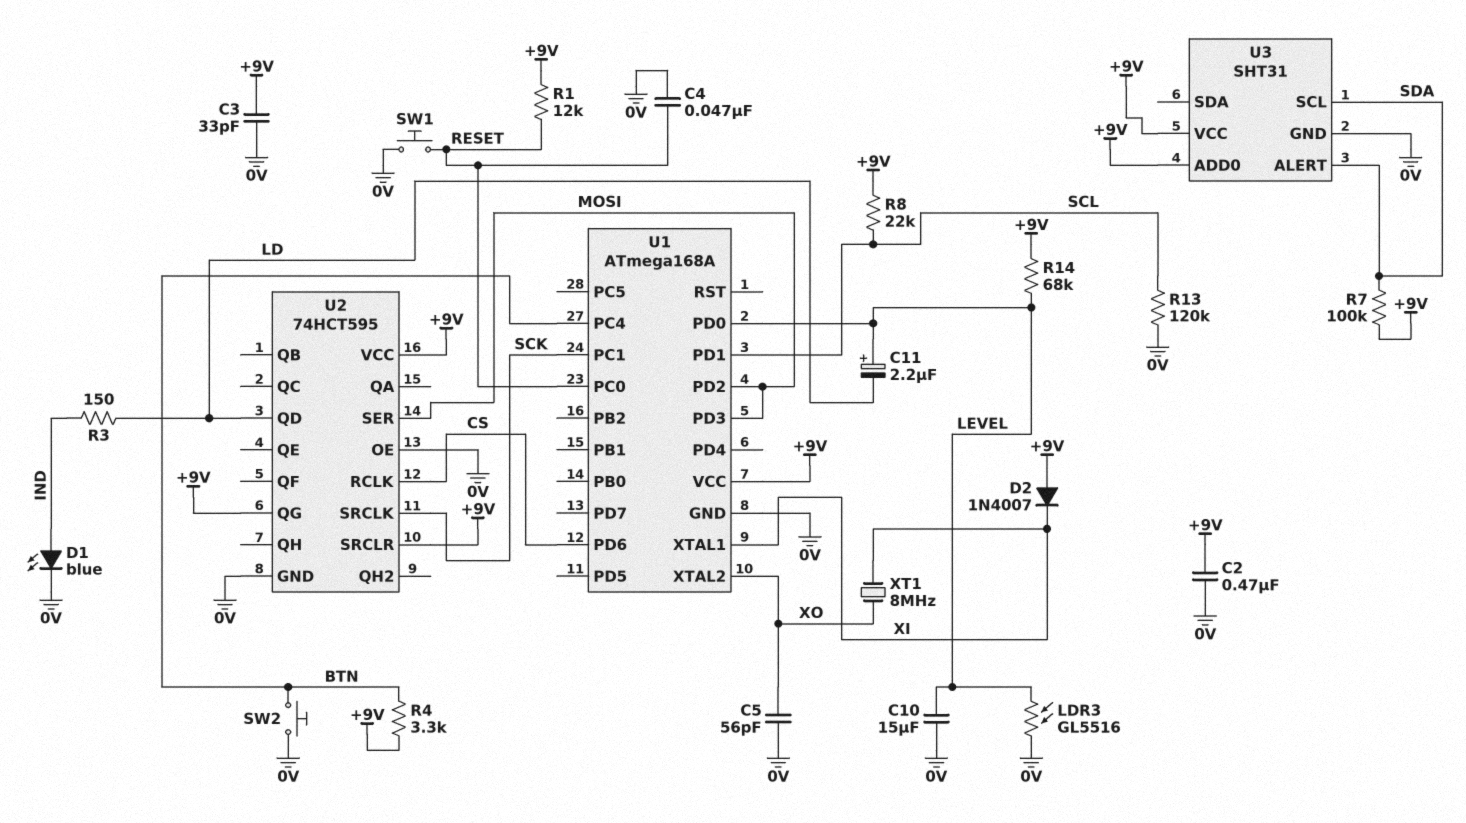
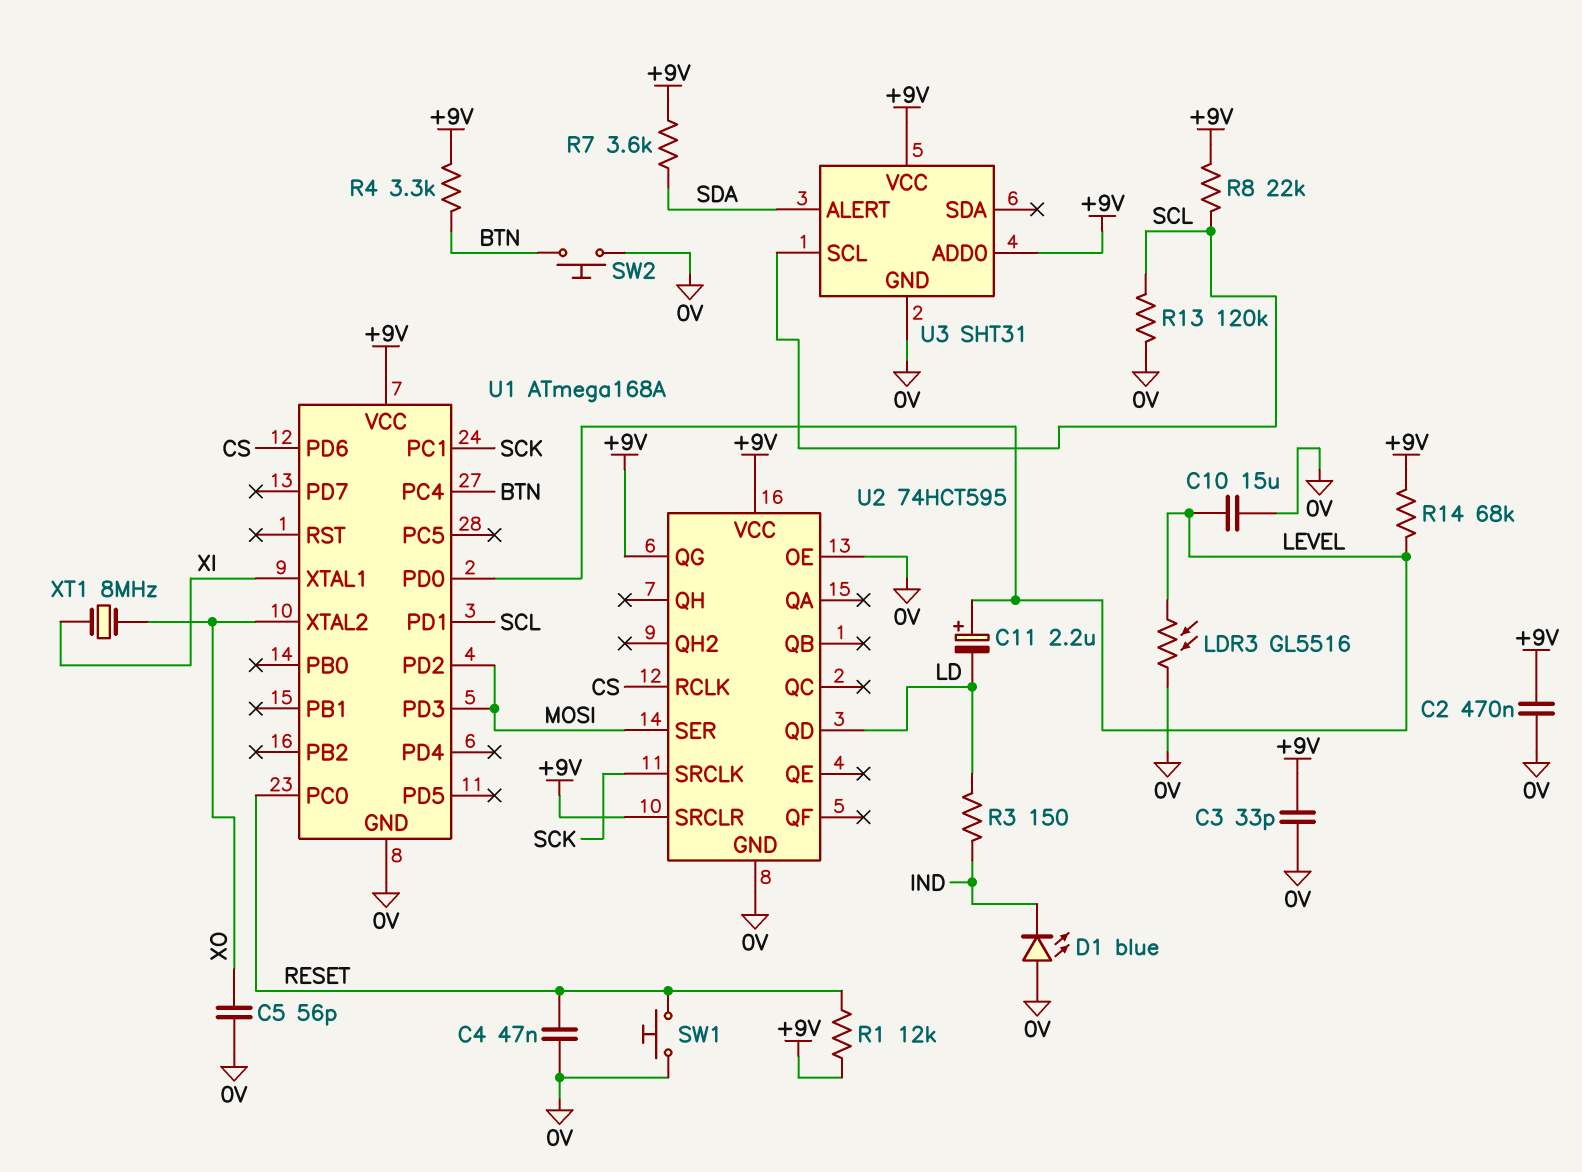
D1: LED blue (A IND, K 0V) -> LED blue (A 0V, K IND)
D2: diode 1N4007 (A +9V, K XI) -> none
R7: 100k (+9V, SDA) -> 3.6k (+9V, SDA)
U3 pin SCL: SDA -> SCL

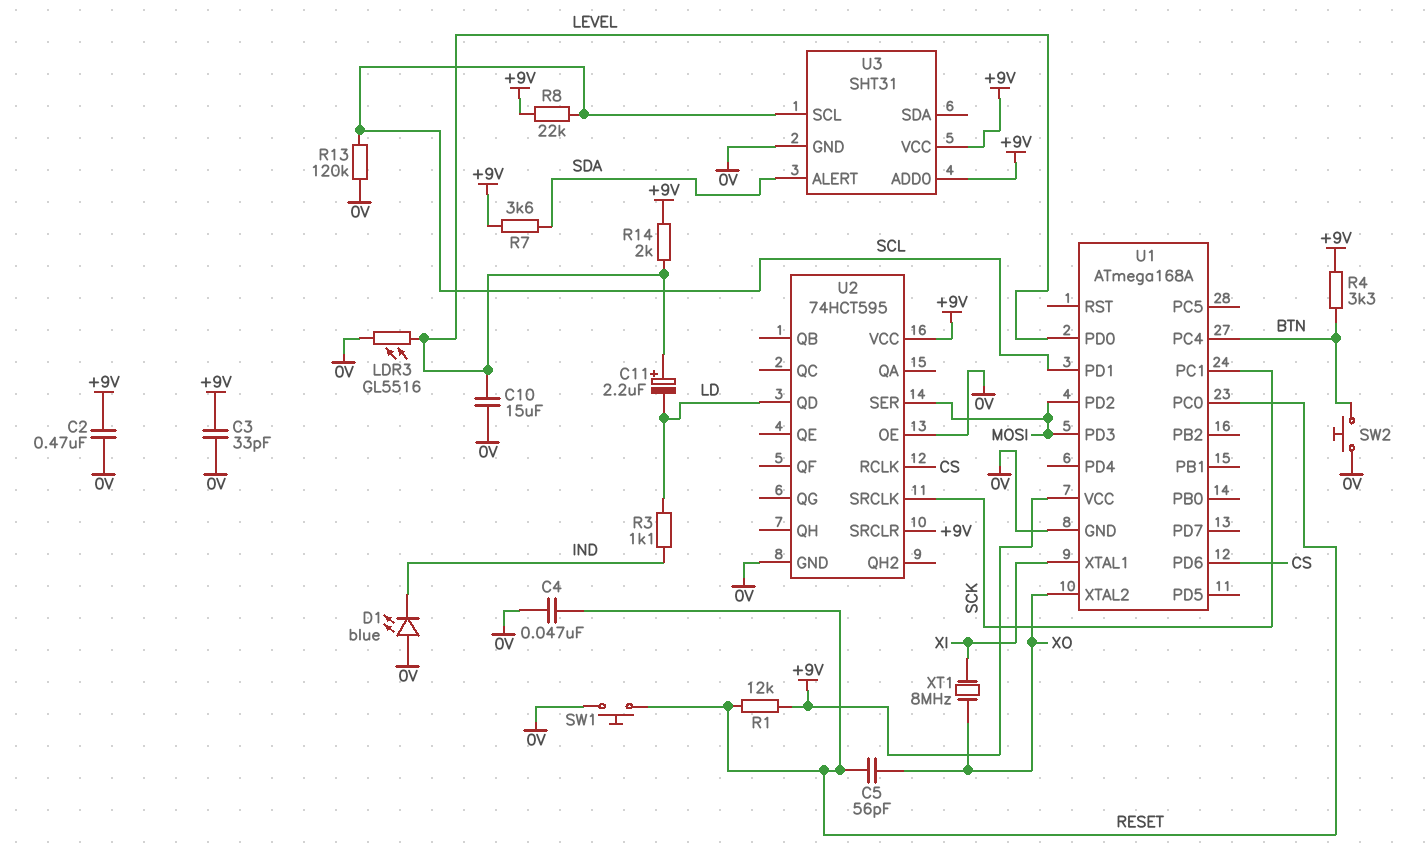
C5: 56pF (0V, XO) -> 56pF (RESET, XO)
R3: 150 (IND, LD) -> 1.1k (IND, LD)
R14: 68k (+9V, LEVEL) -> 2k (+9V, LEVEL)
U2 pin QG: +9V -> none

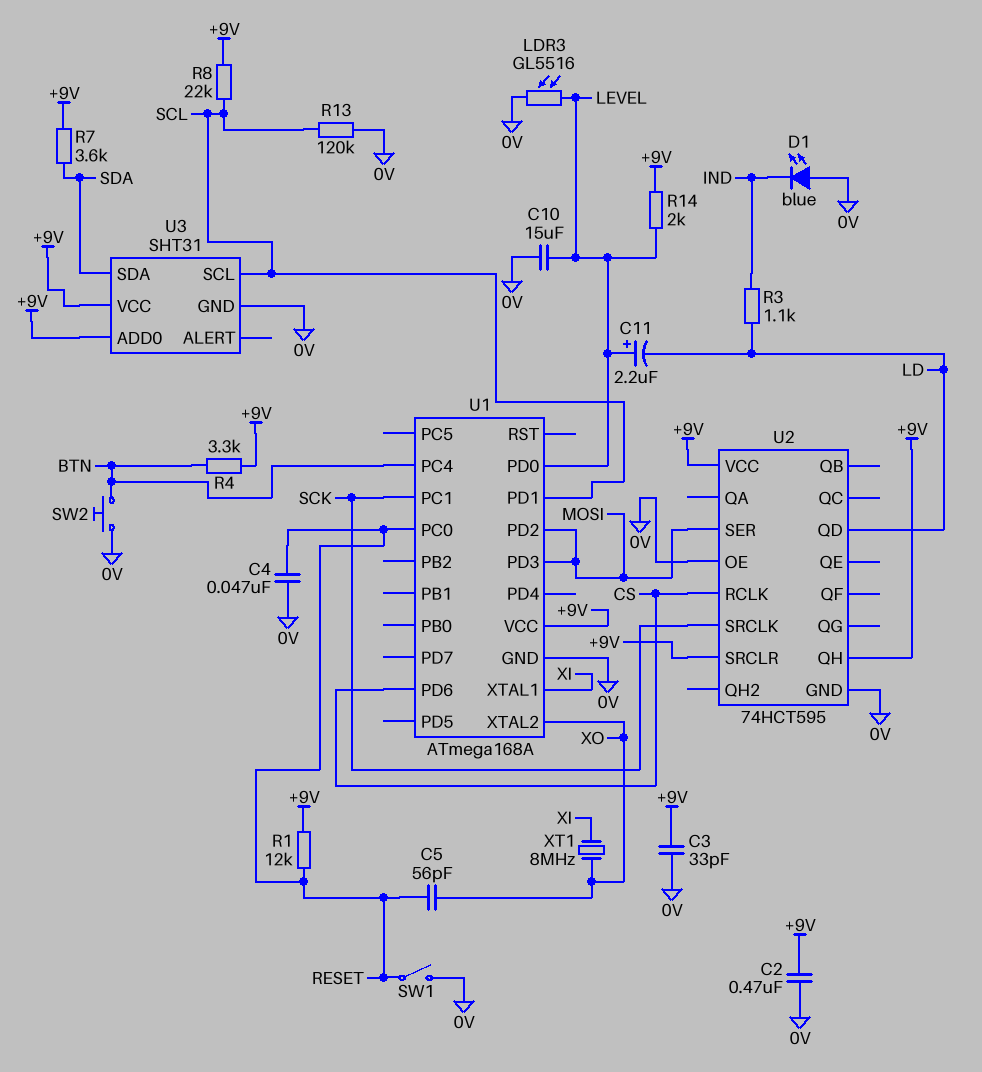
SW1: button (0V, RESET) -> switch (0V, RESET)
U2 pin QH: none -> +9V
U3 pin ALERT: SDA -> none
U3 pin SDA: none -> SDA

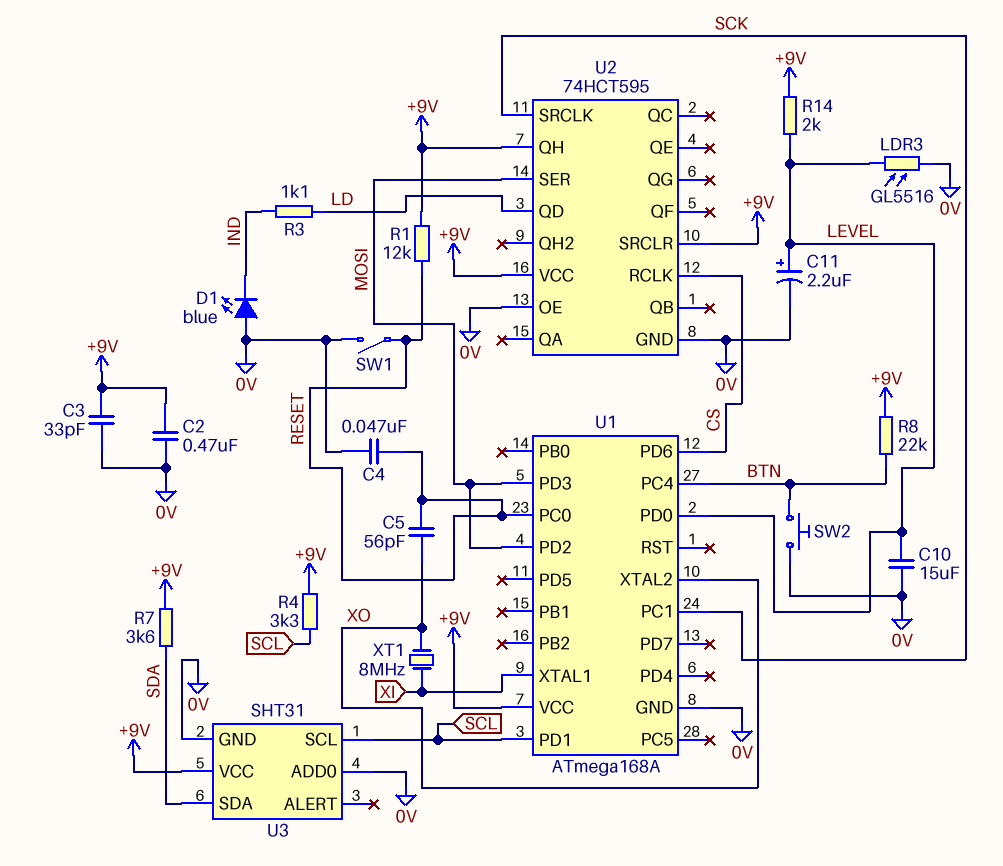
C11: 2.2uF (plus LEVEL, minus LD) -> 2.2uF (plus LEVEL, minus 0V)
R4: 3.3k (+9V, BTN) -> 3.3k (+9V, SCL)
R8: 22k (+9V, SCL) -> 22k (+9V, BTN)
R13: 120k (0V, SCL) -> none
U3 pin ADD0: +9V -> 0V

